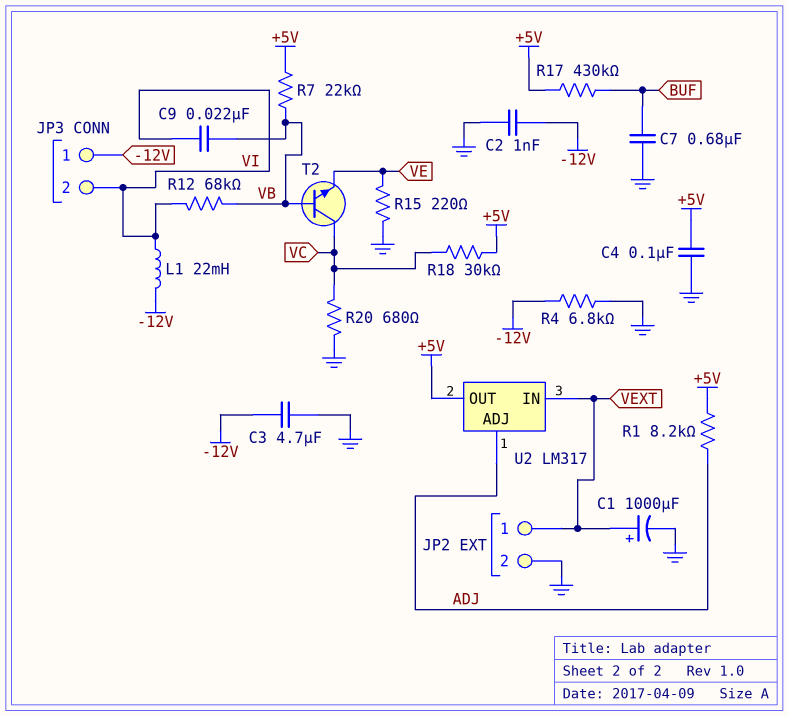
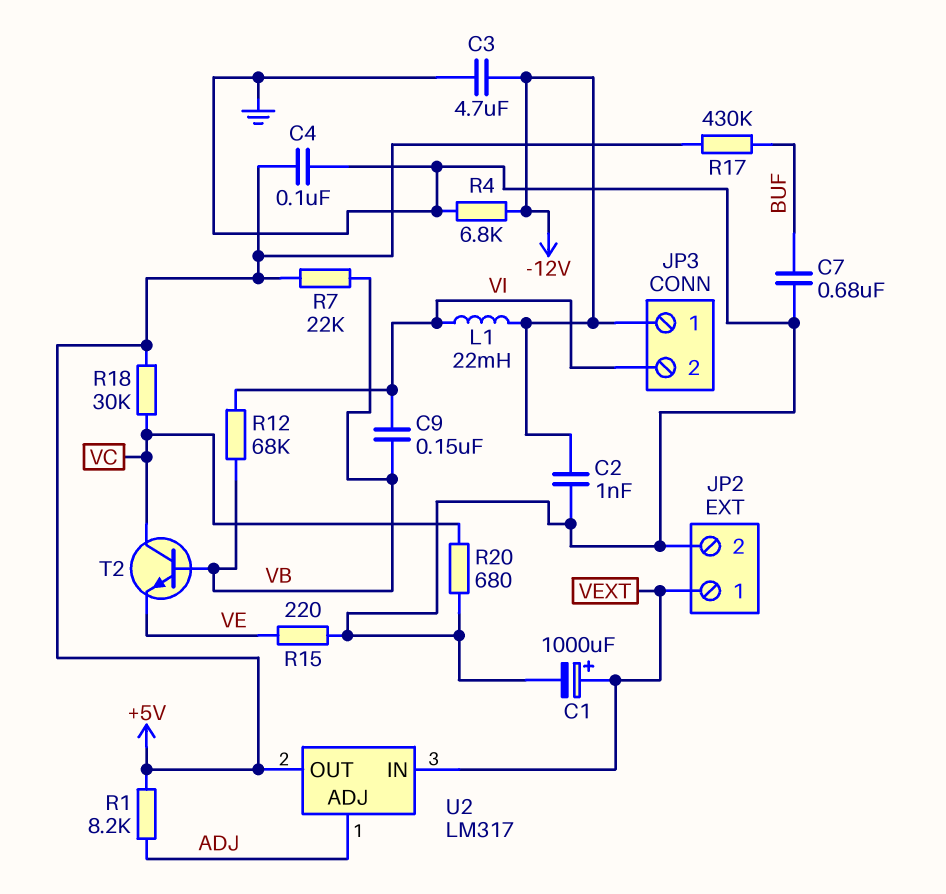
C9: 22nF (VB, VI) -> 150nF (VB, VI)

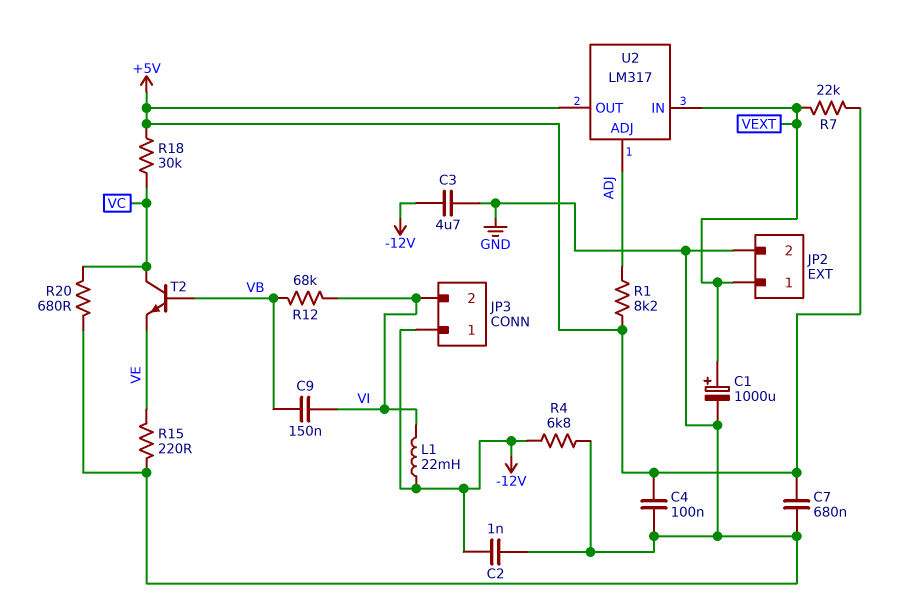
C7: 680nF (BUF, GND) -> 680nF (+5V, GND)
R7: 22k (+5V, VB) -> 22k (+5V, VEXT)
R17: 430k (+5V, BUF) -> none

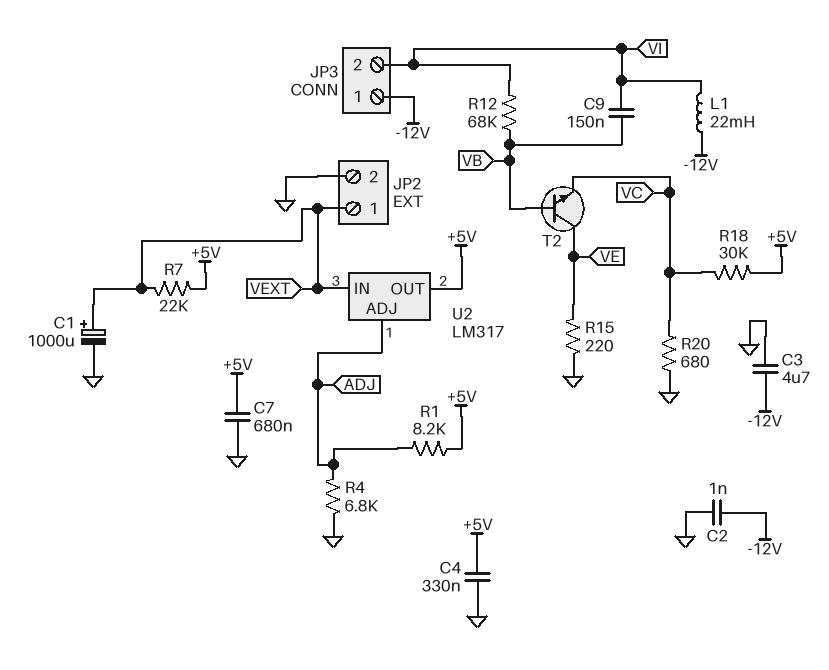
C4: 100nF (+5V, GND) -> 330nF (+5V, GND)
R4: 6.8k (-12V, GND) -> 6.8k (ADJ, GND)
T2: NPN (B VB, C VC, E VE) -> NPN (B VB, C VE, E VC)

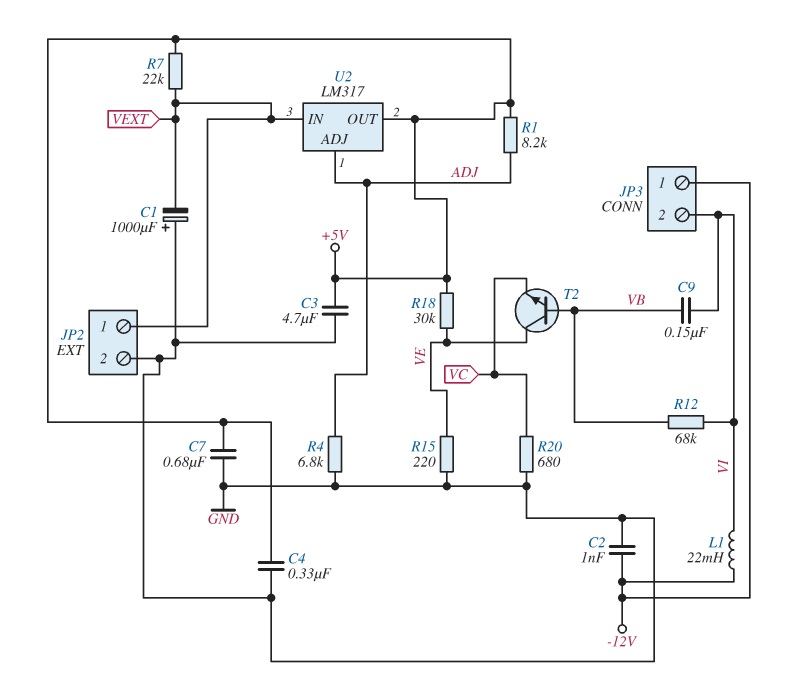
C1: 1000uF (plus VEXT, minus GND) -> 1000uF (plus GND, minus VEXT)
C3: 4.7uF (-12V, GND) -> 4.7uF (+5V, GND)
R18: 30k (+5V, VC) -> 30k (+5V, VE)

